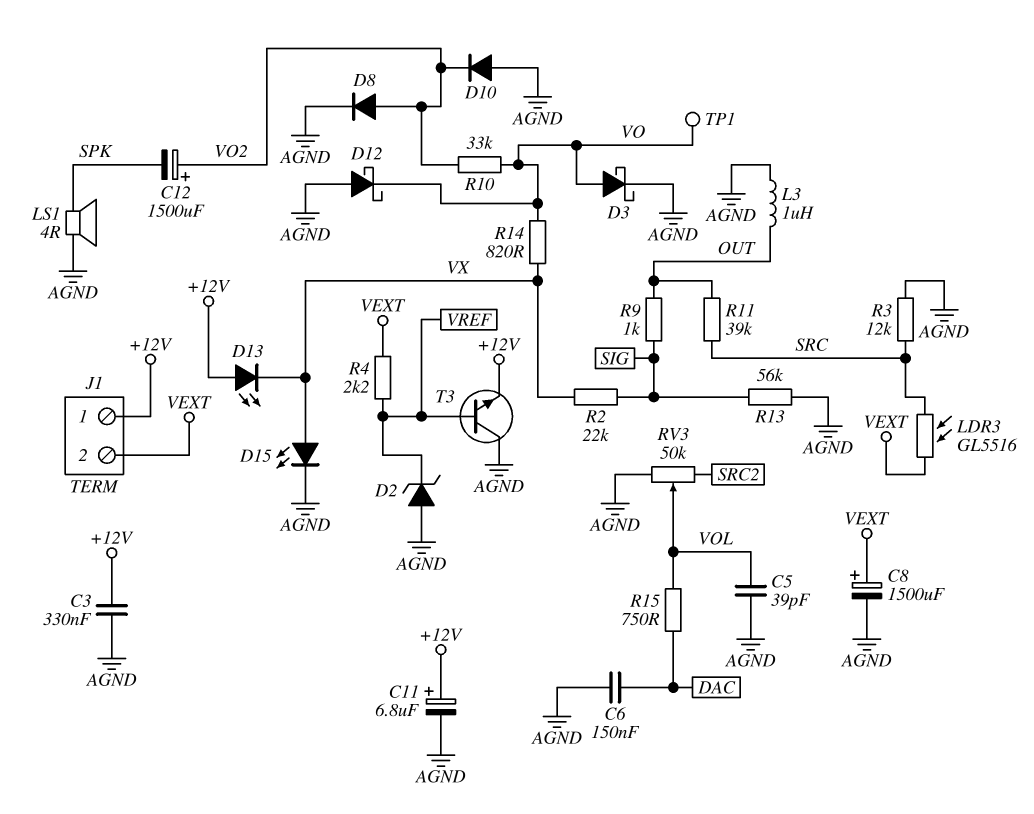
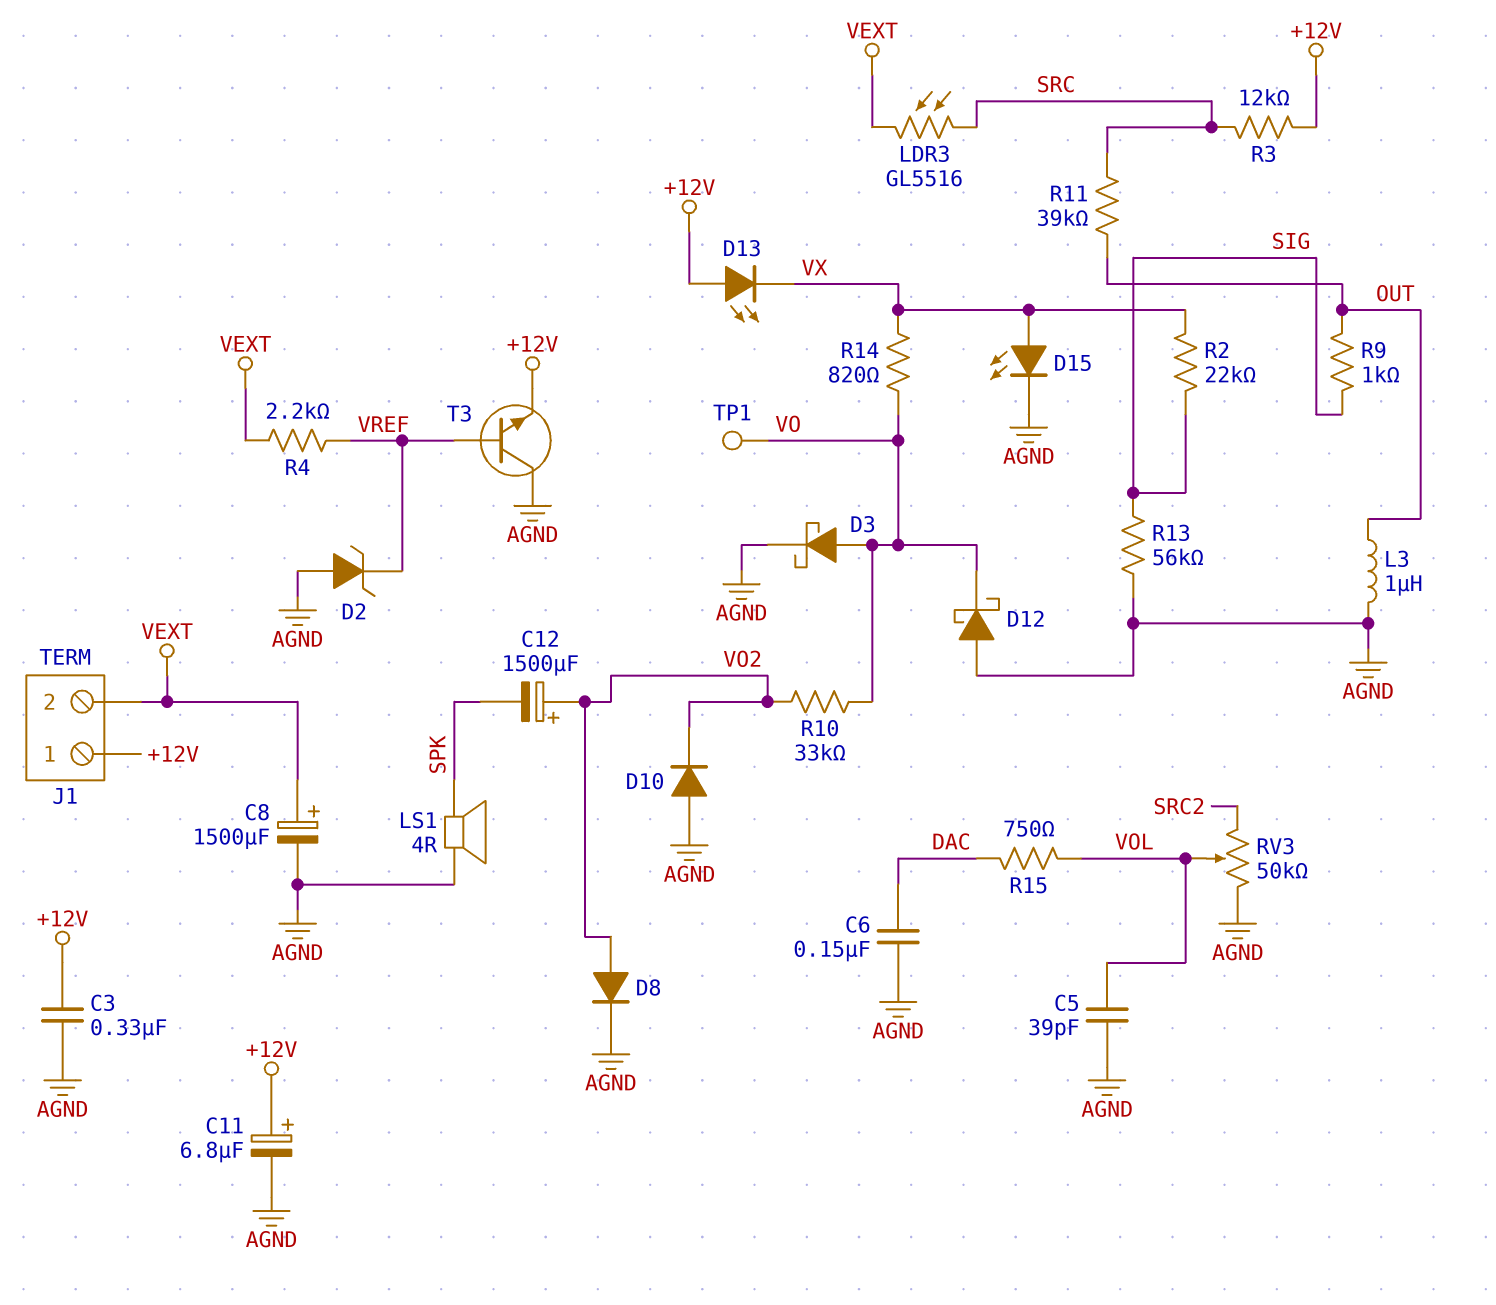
R3: 12k (AGND, SRC) -> 12k (+12V, SRC)

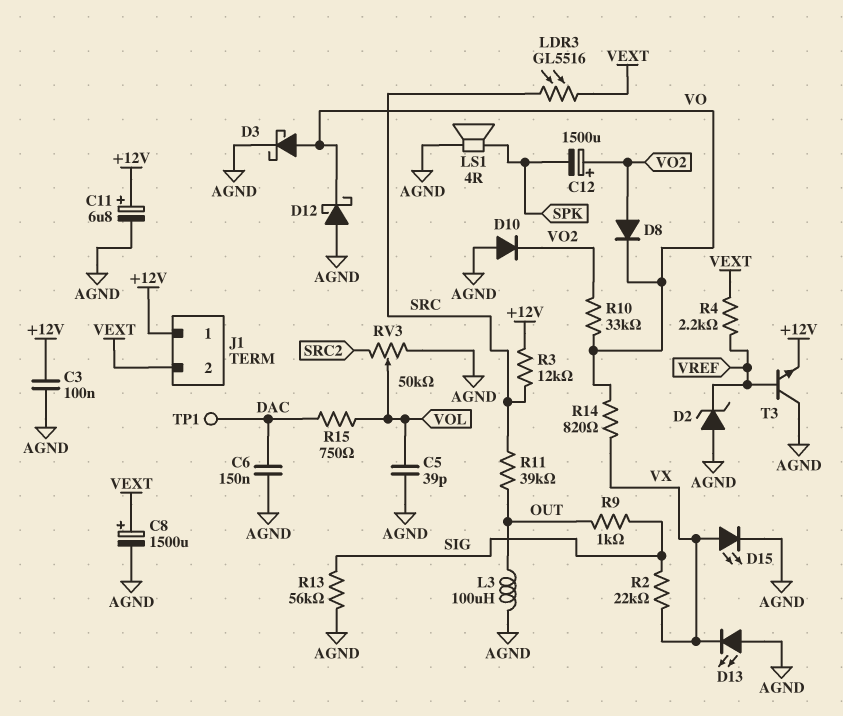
C3: 330nF (+12V, AGND) -> 100nF (+12V, AGND)
D8: diode (A VO2, K AGND) -> diode (A VO2, K VO)
D13: LED (A +12V, K VX) -> LED (A AGND, K VX)
L3: 1uH (AGND, OUT) -> 100uH (AGND, OUT)
TP1: test point (VO) -> test point (DAC)

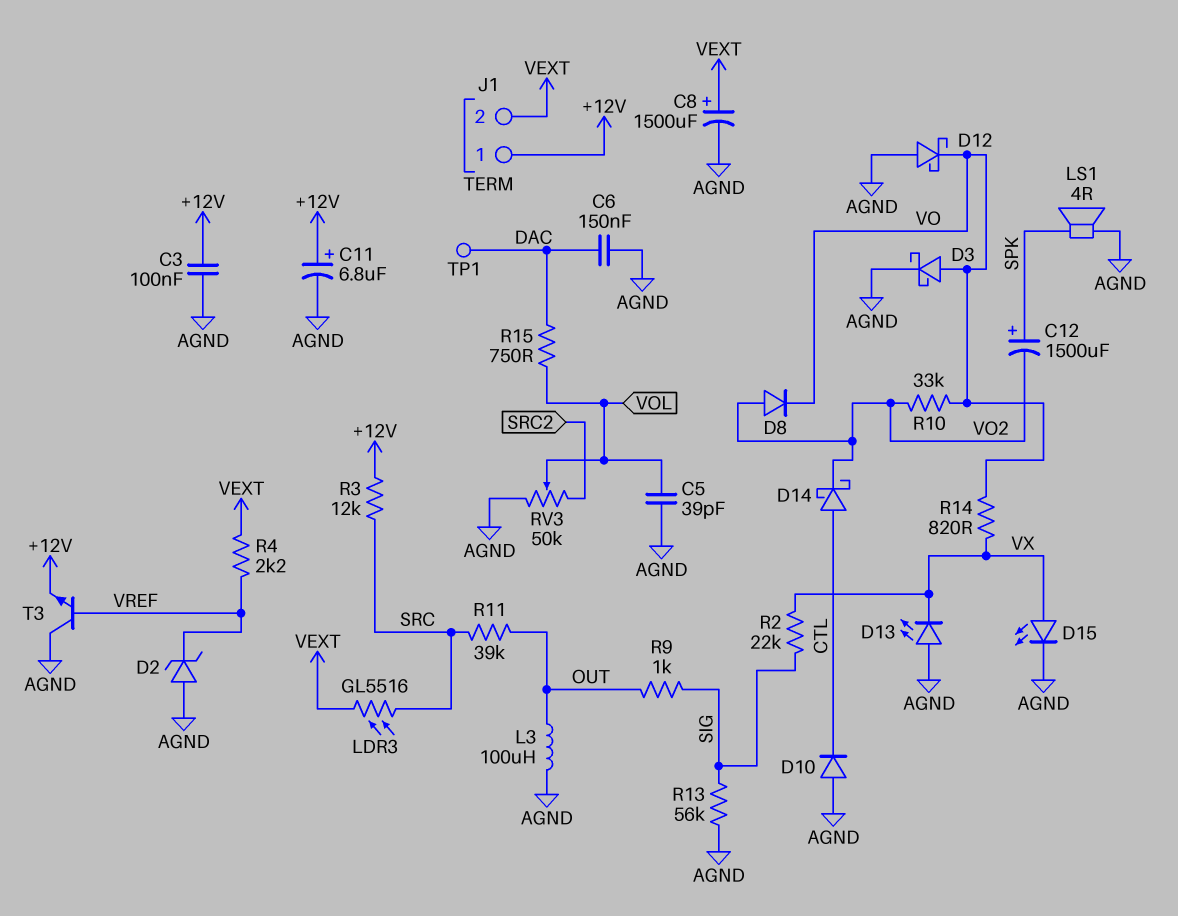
C12: 1500uF (plus VO2, minus SPK) -> 1500uF (plus SPK, minus VO2)
D10: diode (A AGND, K VO2) -> diode (A AGND, K CTL)
D14: none -> schottky (A CTL, K VO2)

